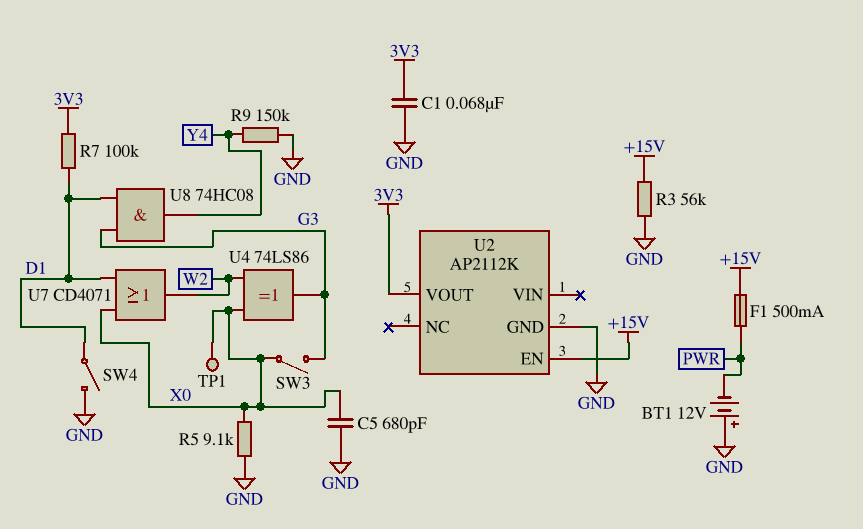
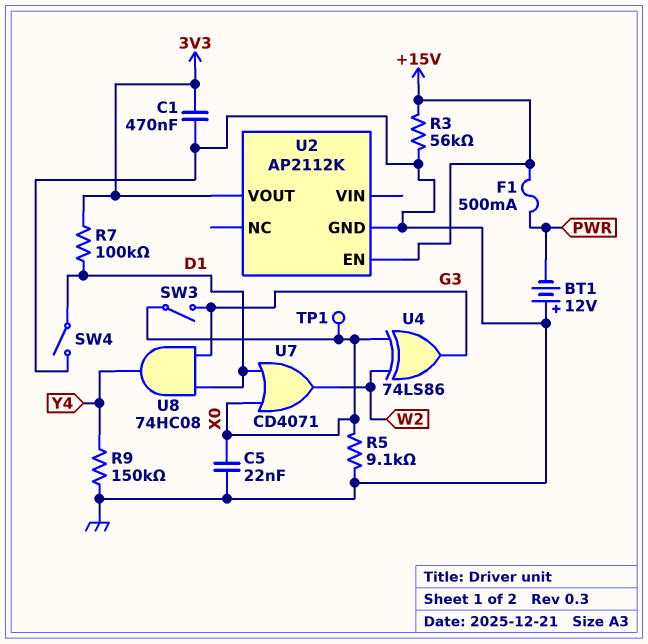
C1: 68nF (3V3, GND) -> 470nF (3V3, GND)
C5: 680pF (GND, X0) -> 22nF (GND, X0)

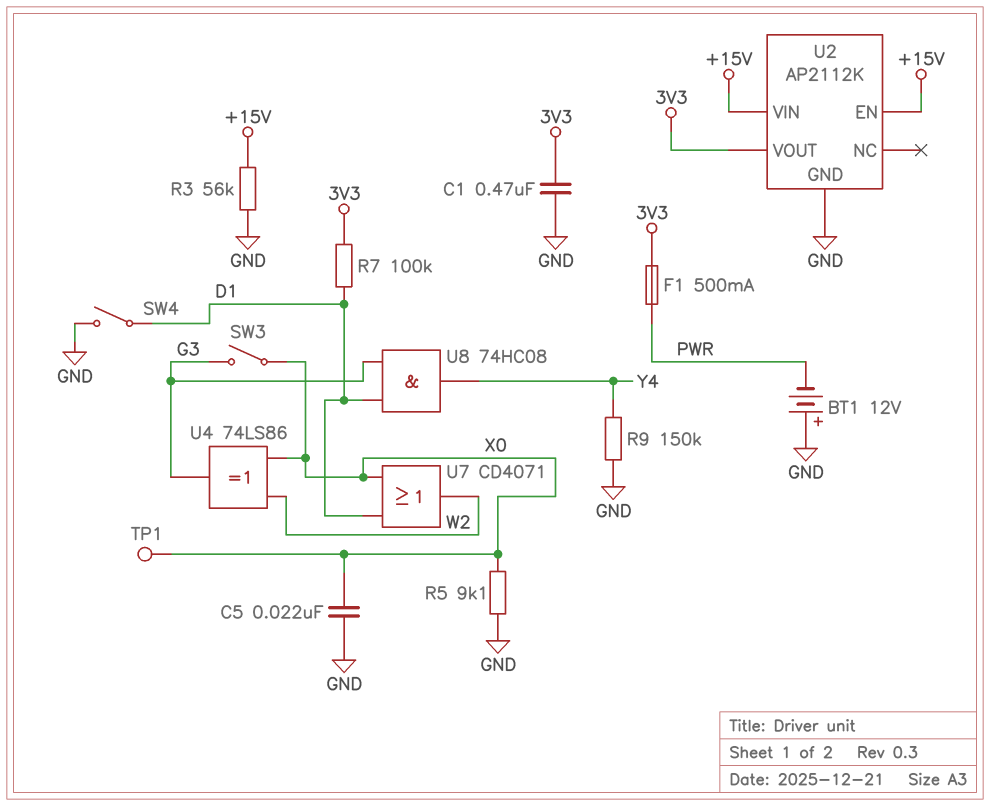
F1: 500mA (+15V, PWR) -> 500mA (3V3, PWR)
U2 pin VIN: none -> +15V

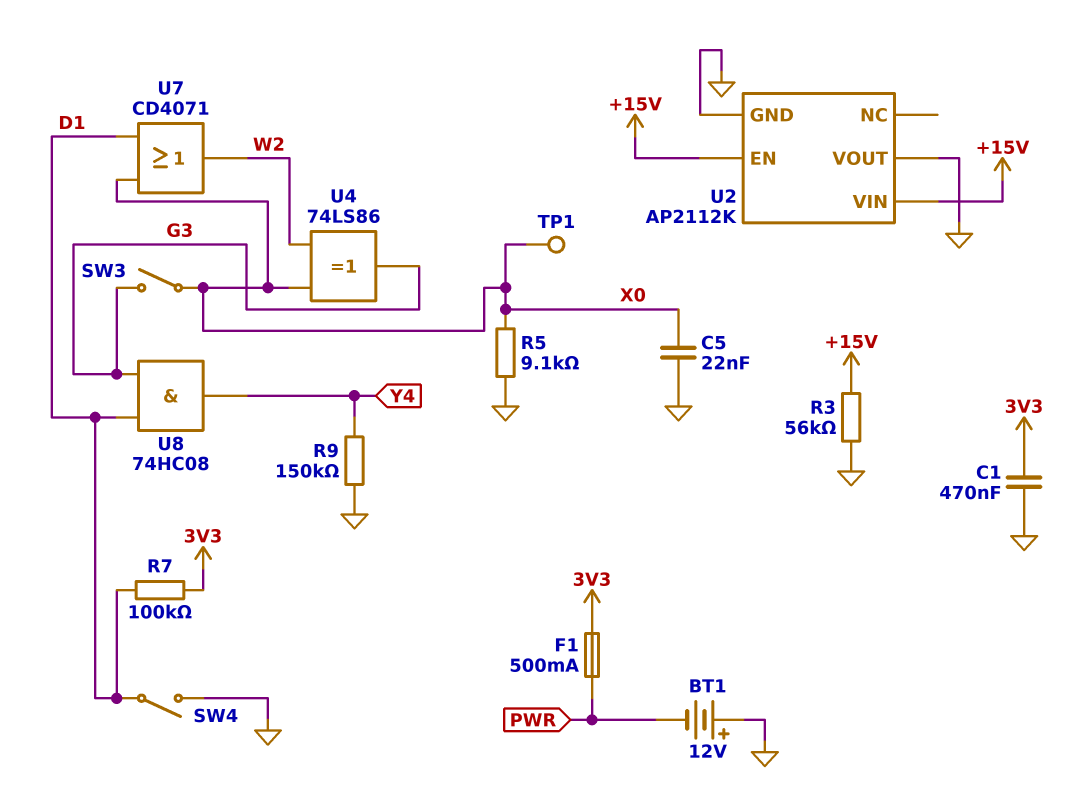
U2 pin VOUT: 3V3 -> GND

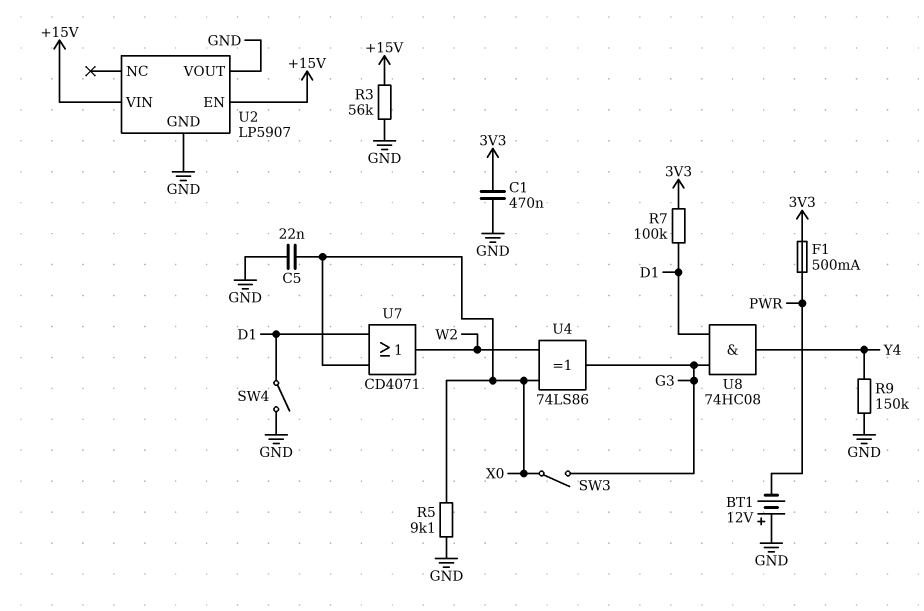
TP1: test point (X0) -> none
U2: AP2112K -> LP5907

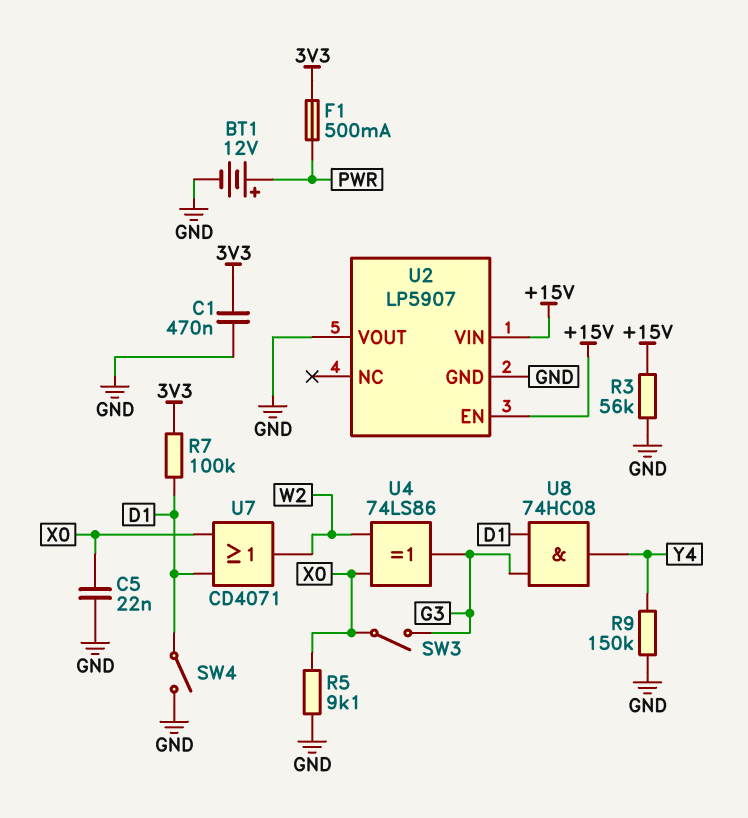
BT1: 12V (plus GND, minus PWR) -> 12V (plus PWR, minus GND)

